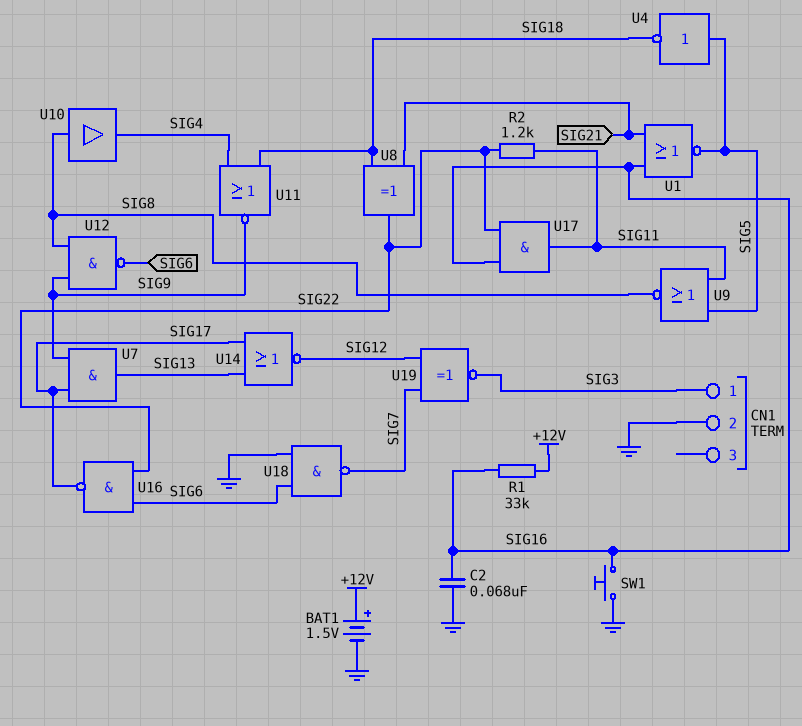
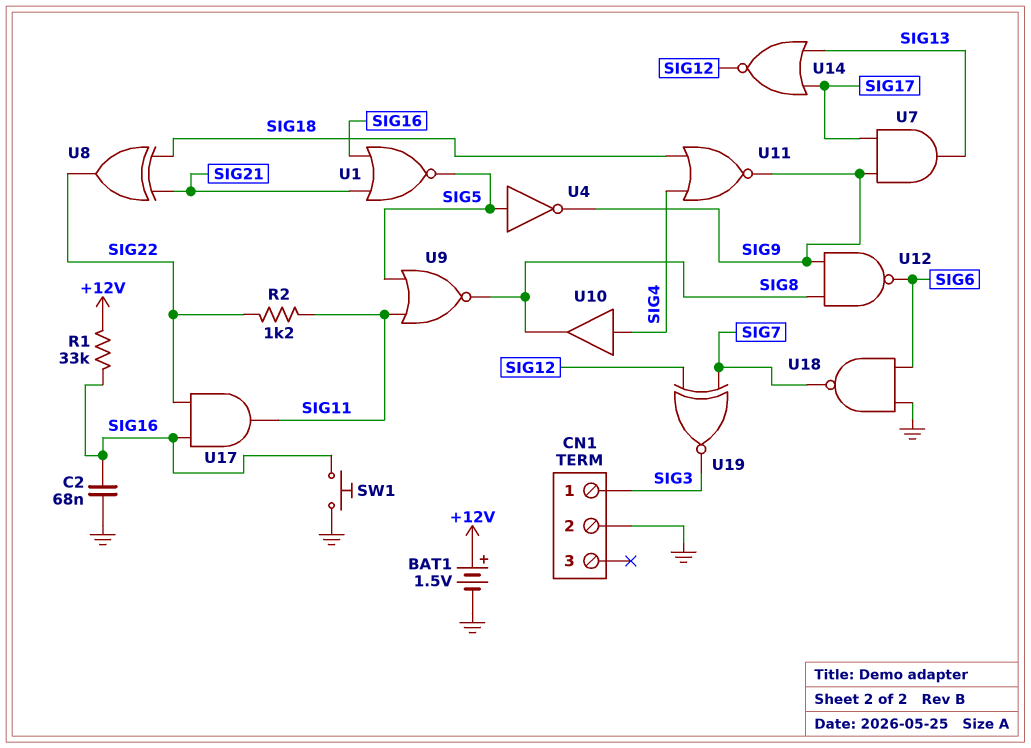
U4: NOT (in SIG5, out SIG18) -> NOT (in SIG5, out SIG9)
U10: buffer (in SIG8, out SIG4) -> buffer (in SIG4, out SIG8)
U16: NAND (in SIG6, in SIG22, out SIG17) -> none

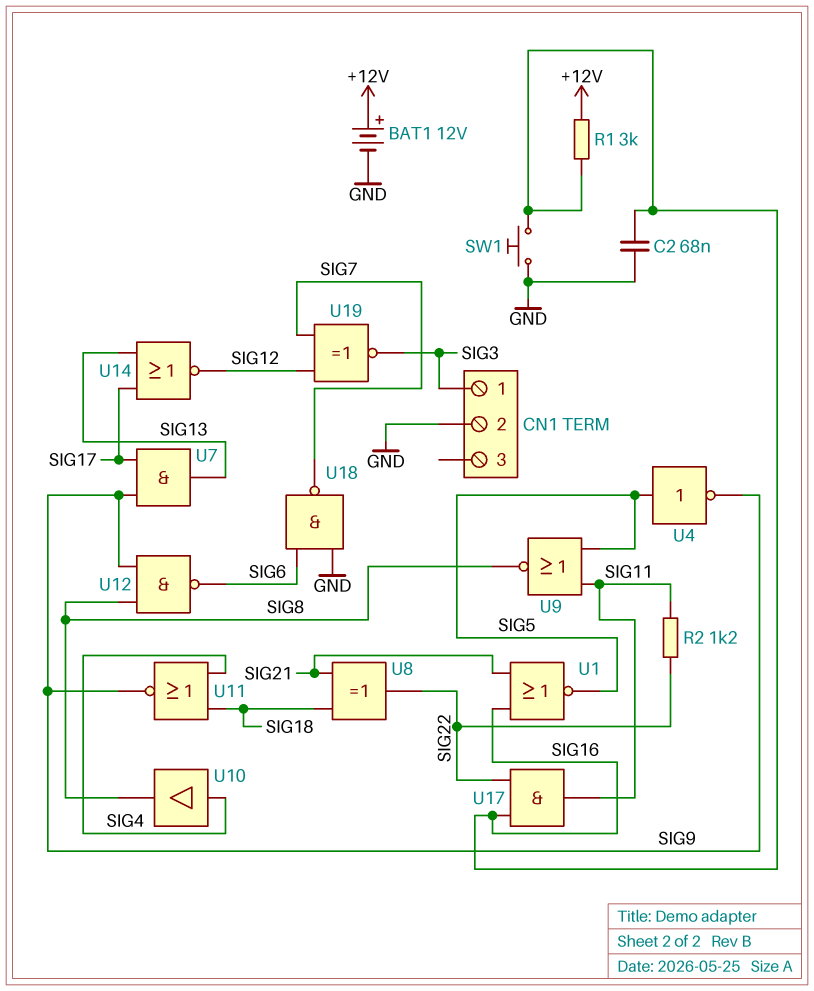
BAT1: 1.5V (plus +12V, minus GND) -> 12V (plus +12V, minus GND)
R1: 33k (+12V, SIG16) -> 3k (+12V, SIG16)

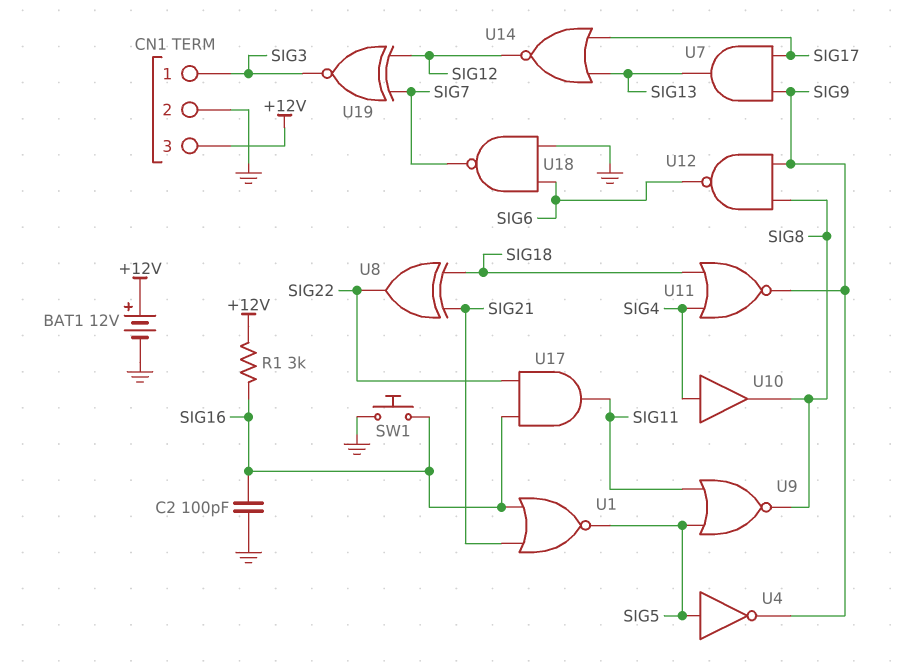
C2: 68nF (GND, SIG16) -> 100pF (GND, SIG16)
CN1 pin 3: none -> +12V
R2: 1.2k (SIG11, SIG22) -> none

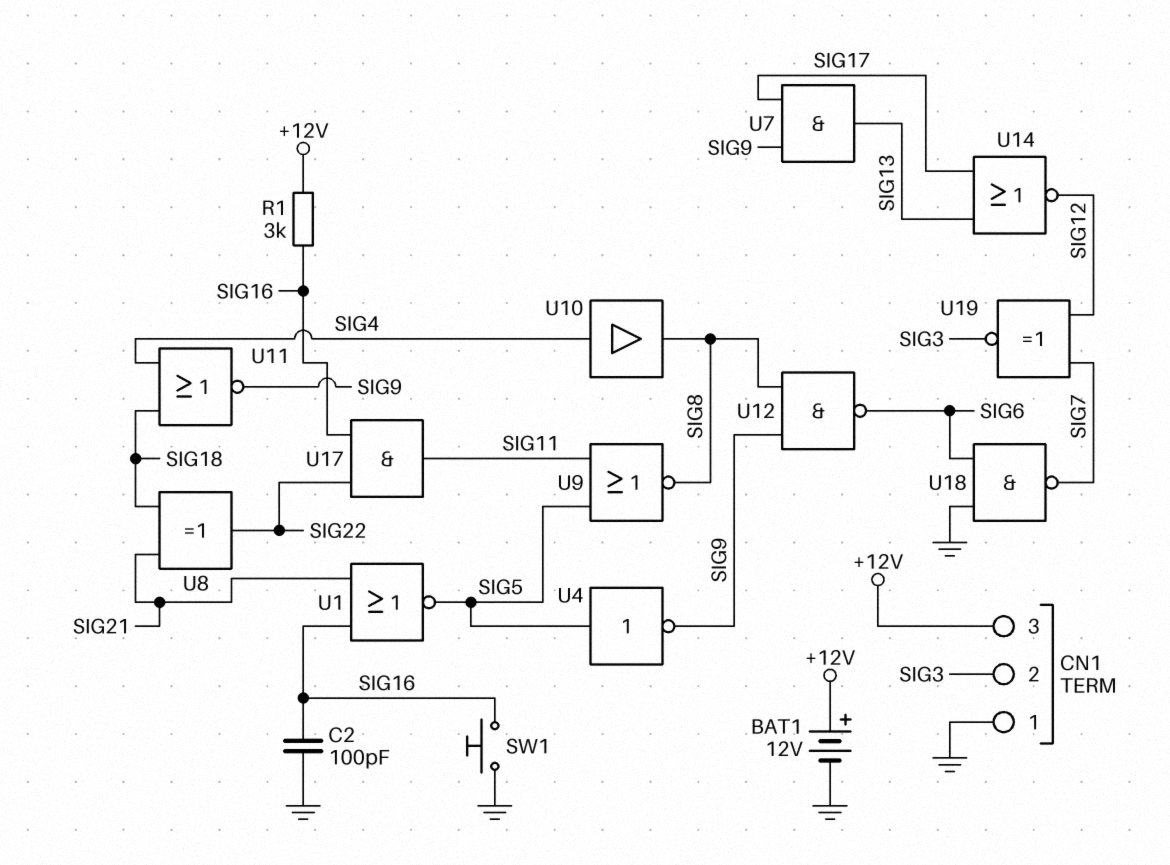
CN1 pin 1: SIG3 -> GND
CN1 pin 2: GND -> SIG3

